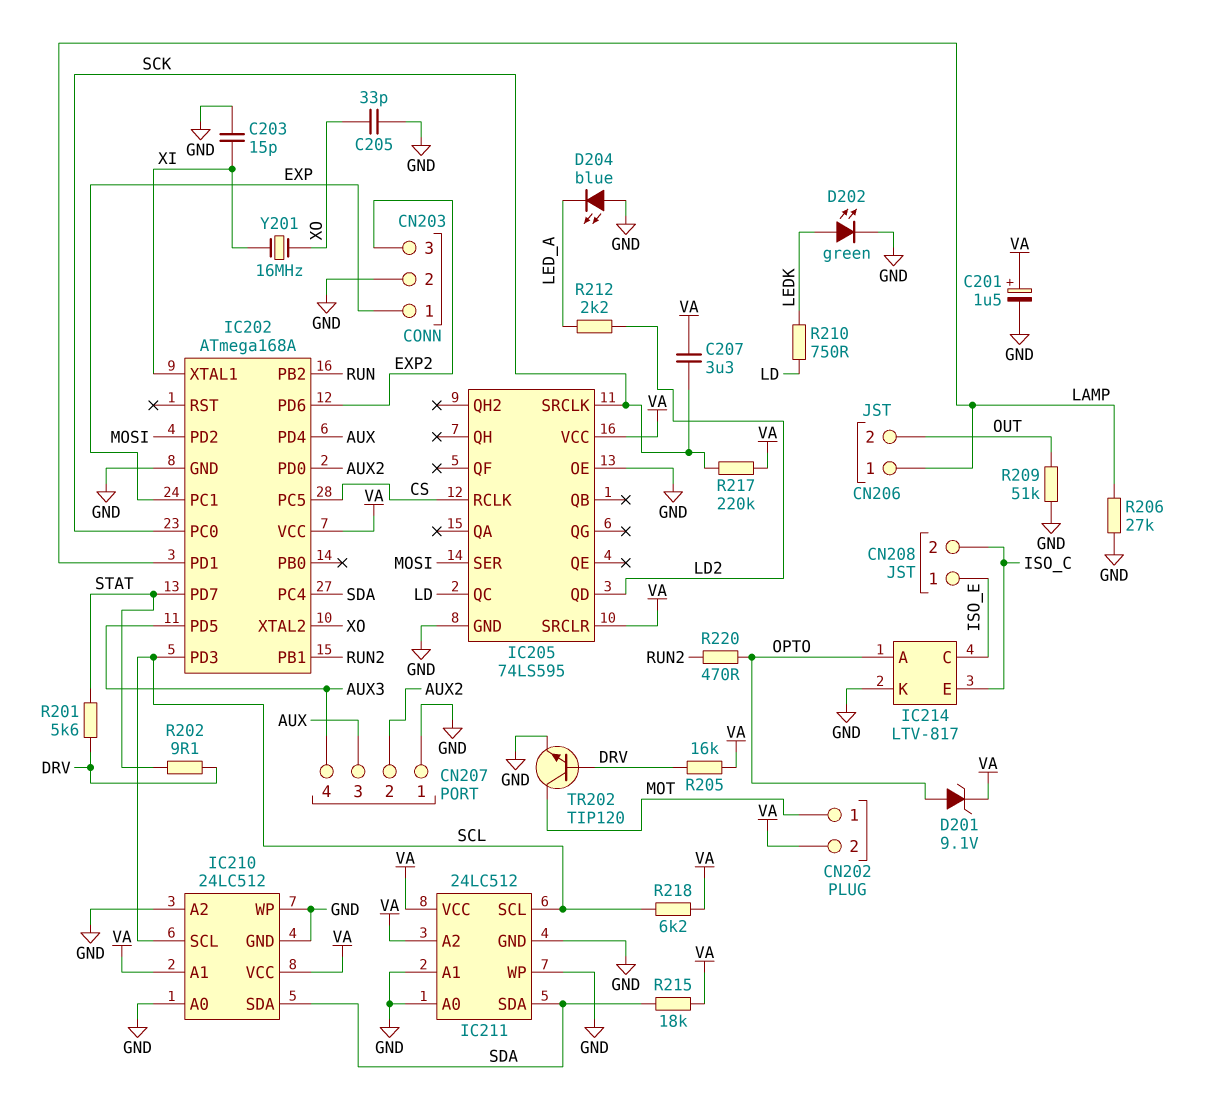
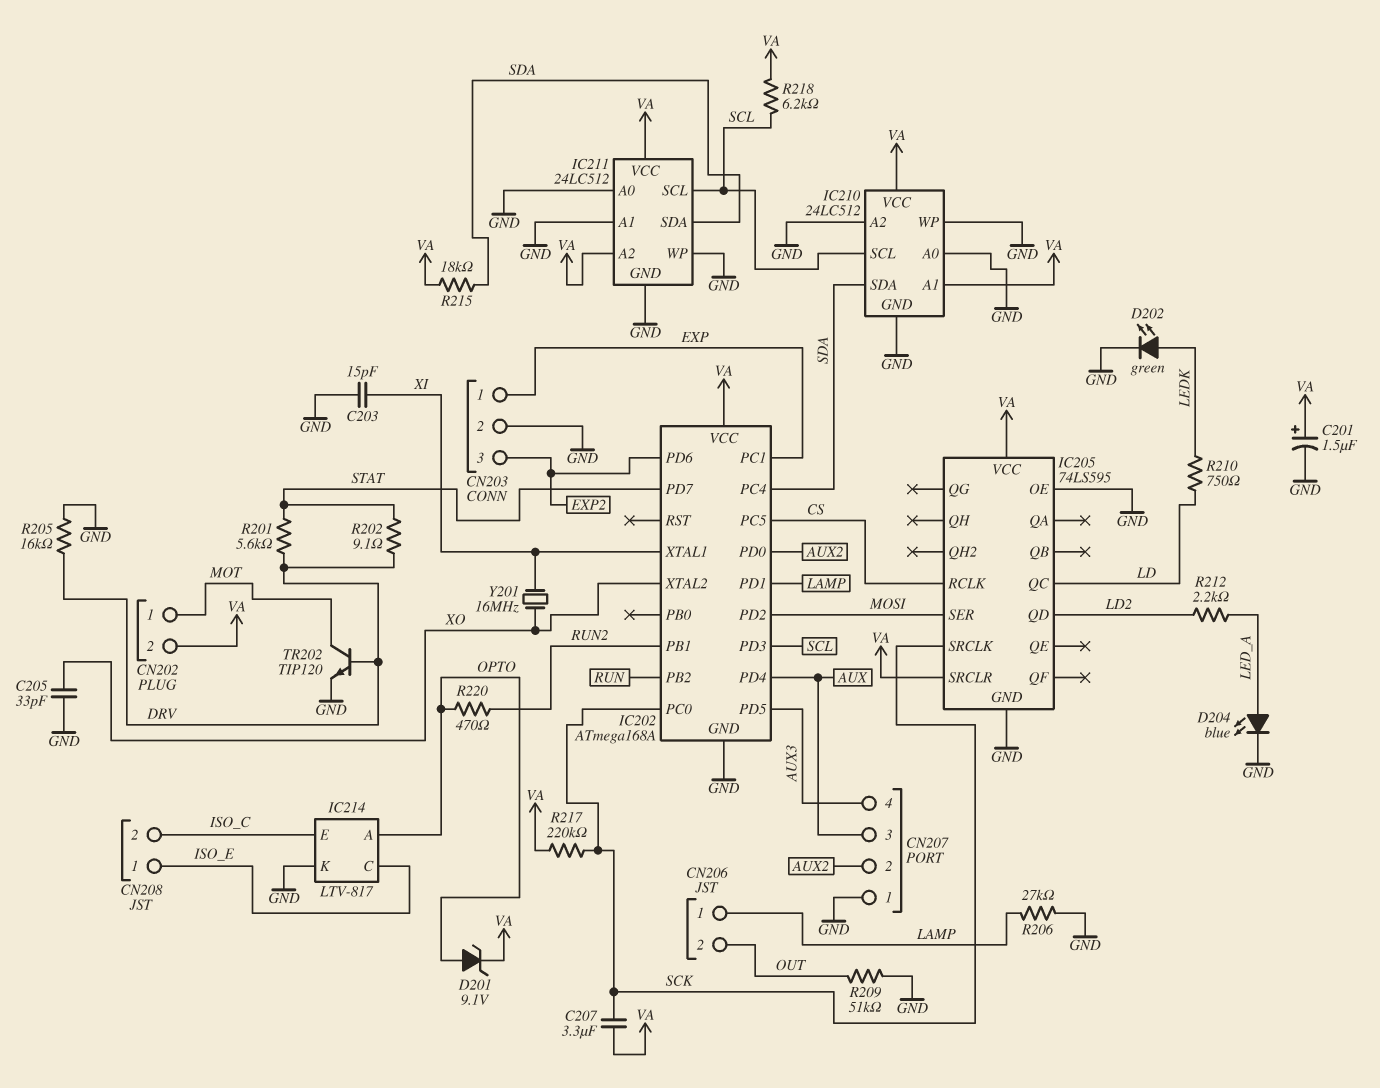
D204: LED blue (A GND, K LED_A) -> LED blue (A LED_A, K GND)
R205: 16k (DRV, VA) -> 16k (DRV, GND)

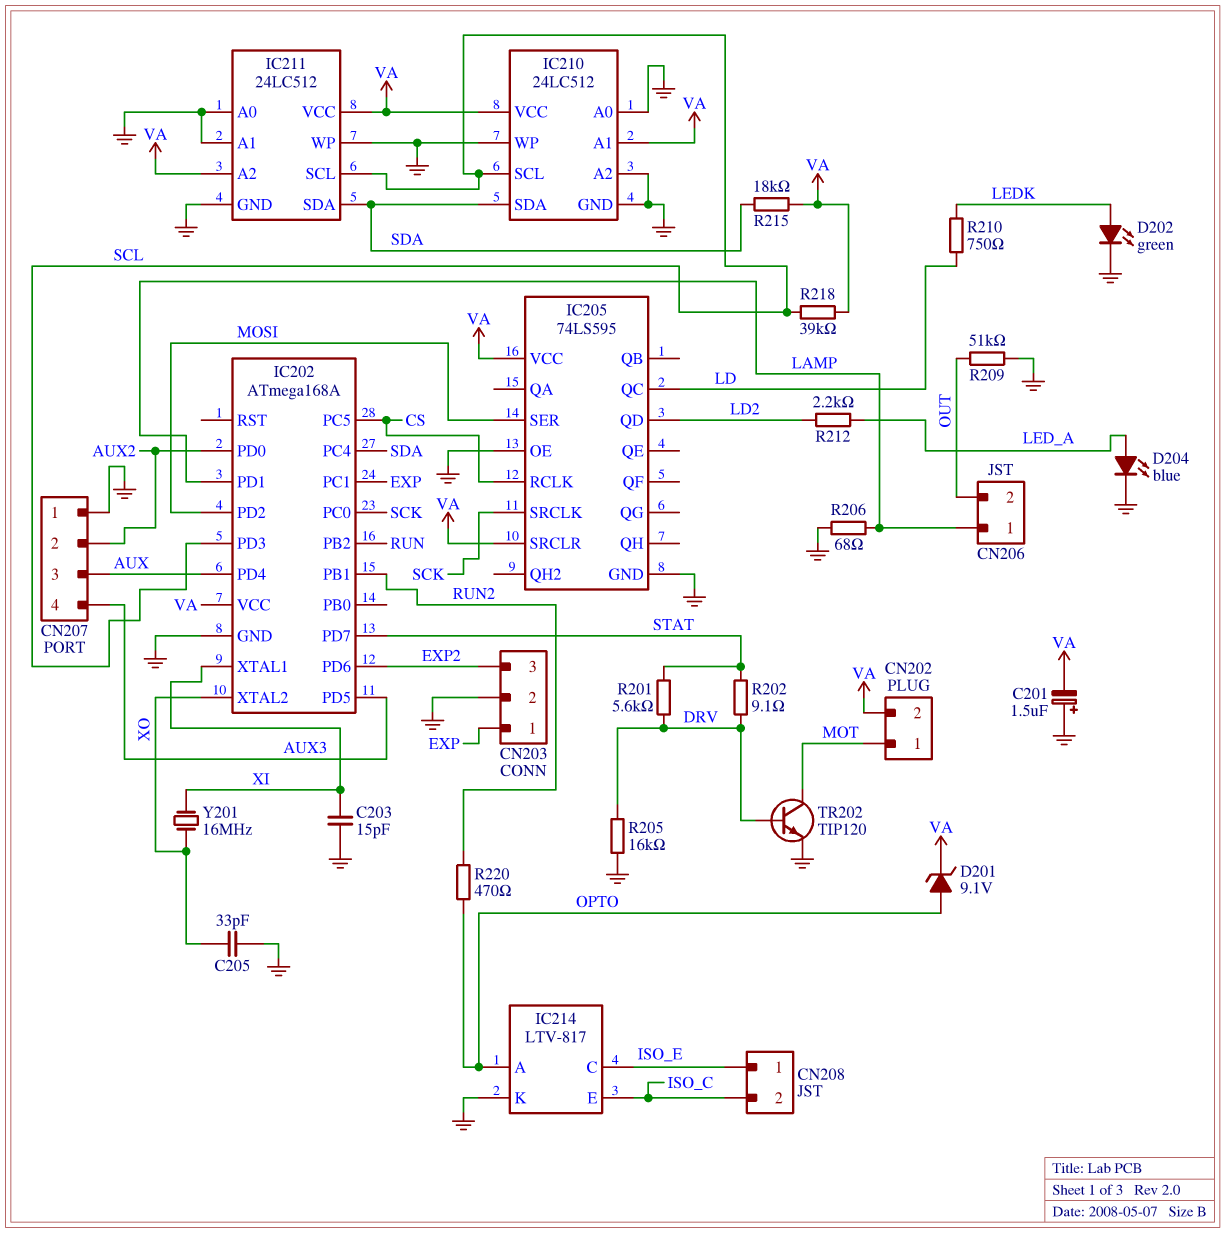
C201: 1.5uF (plus VA, minus GND) -> 1.5uF (plus GND, minus VA)
C207: 3.3uF (SCK, VA) -> none
R206: 27k (GND, LAMP) -> 68 (GND, LAMP)
R217: 220k (SCK, VA) -> none
R218: 6.2k (SCL, VA) -> 39k (SCL, VA)

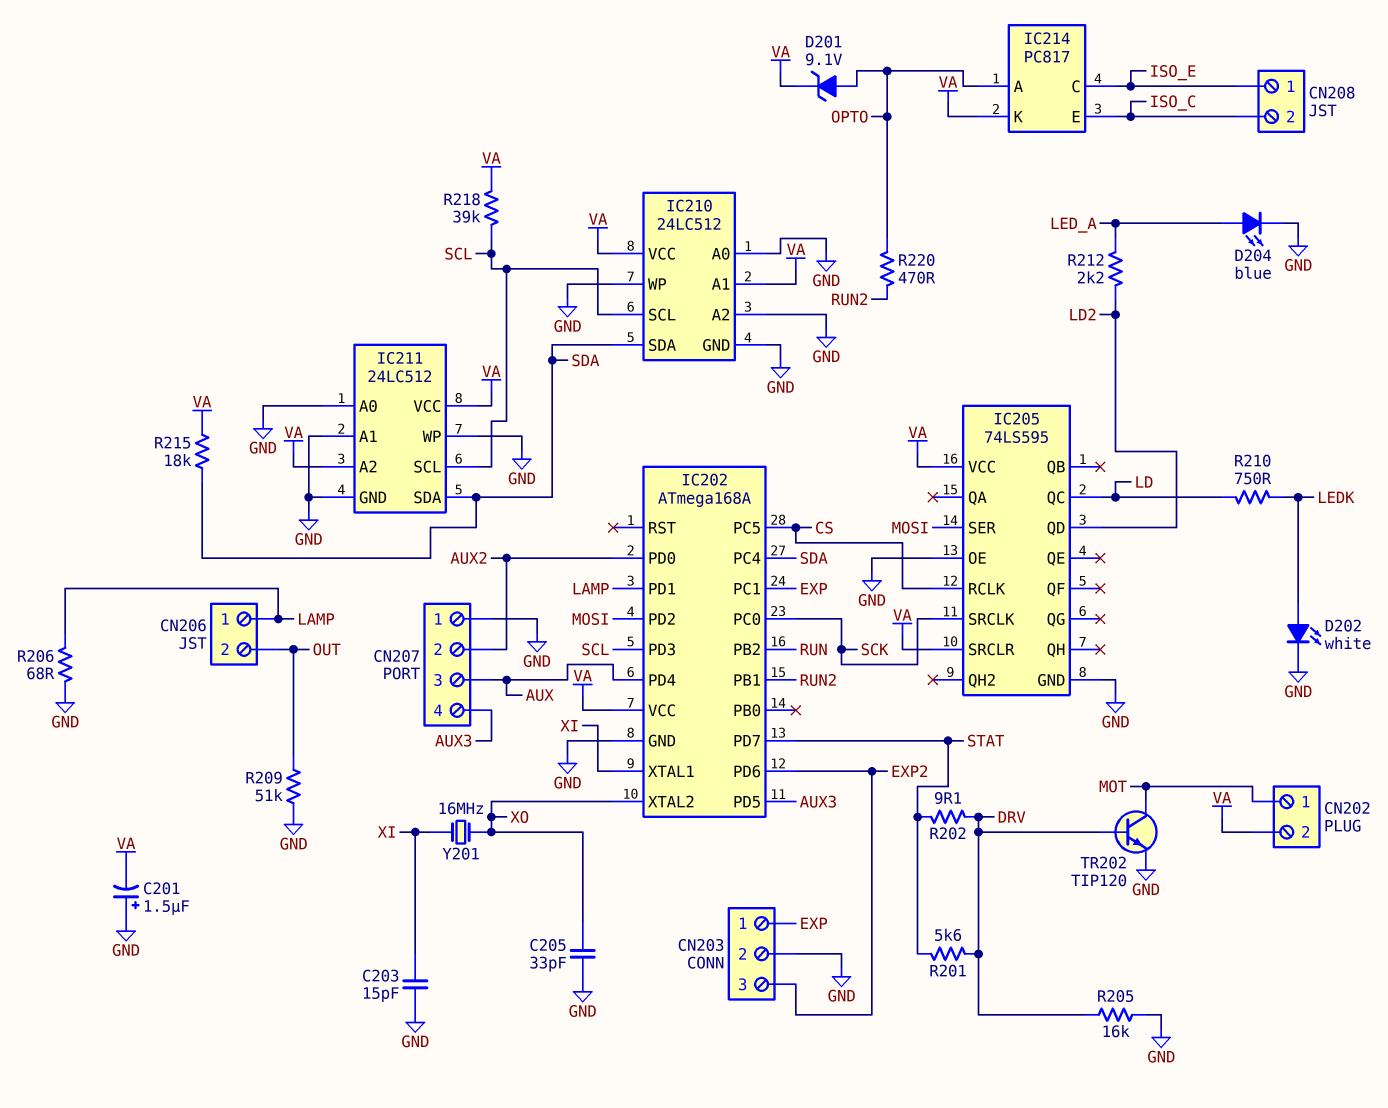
D202: LED green (A LEDK, K GND) -> LED white (A LEDK, K GND)
IC214: LTV-817 -> PC817
IC214 pin K: GND -> VA

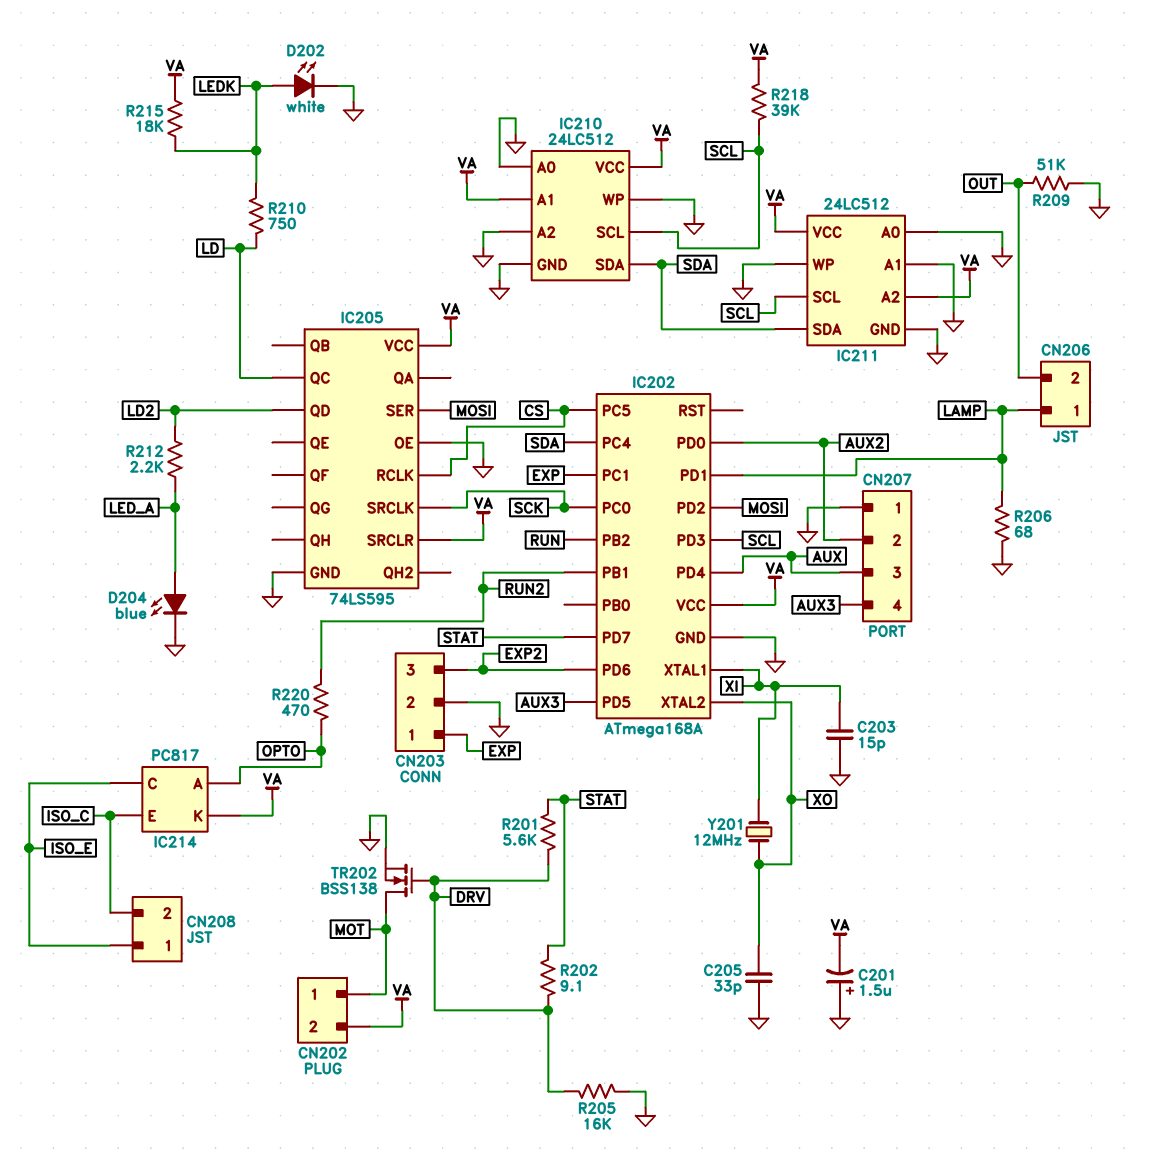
D201: zener 9.1V (A OPTO, K VA) -> none
R215: 18k (SDA, VA) -> 18k (LEDK, VA)
TR202: NPN TIP120 (B DRV, C MOT, E GND) -> NMOS BSS138 (G DRV, D MOT, S GND)
Y201: 16MHz (XI, XO) -> 12MHz (XI, XO)

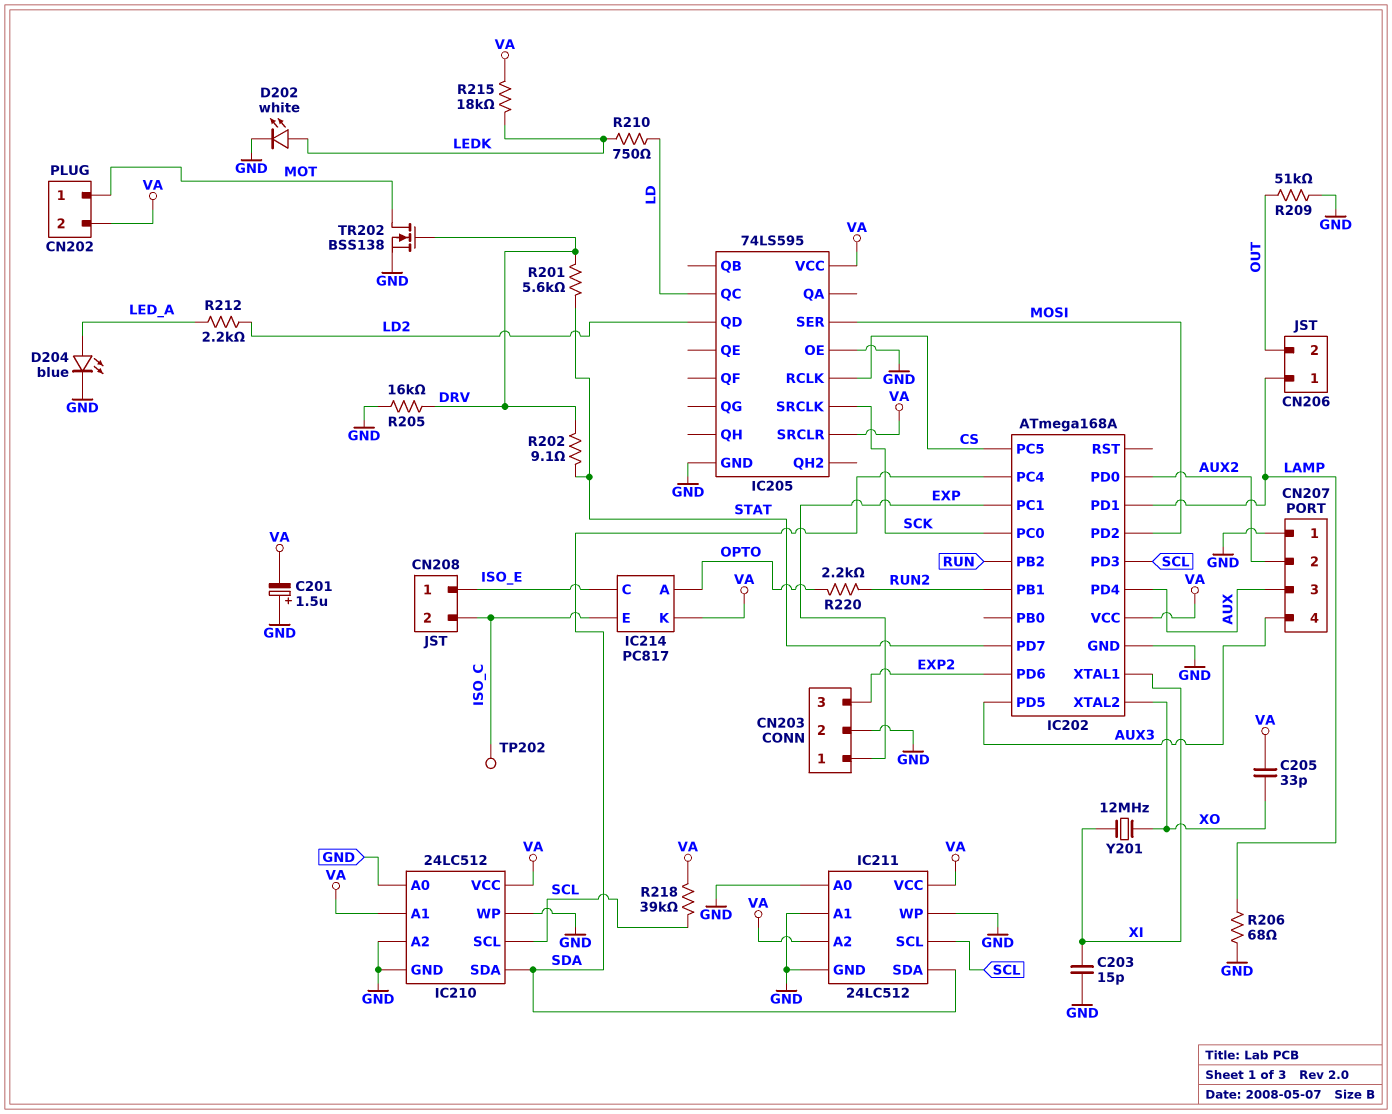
C205: 33pF (GND, XO) -> 33pF (VA, XO)
R220: 470 (OPTO, RUN2) -> 2.2k (OPTO, RUN2)
TP202: none -> test point (ISO_C)

